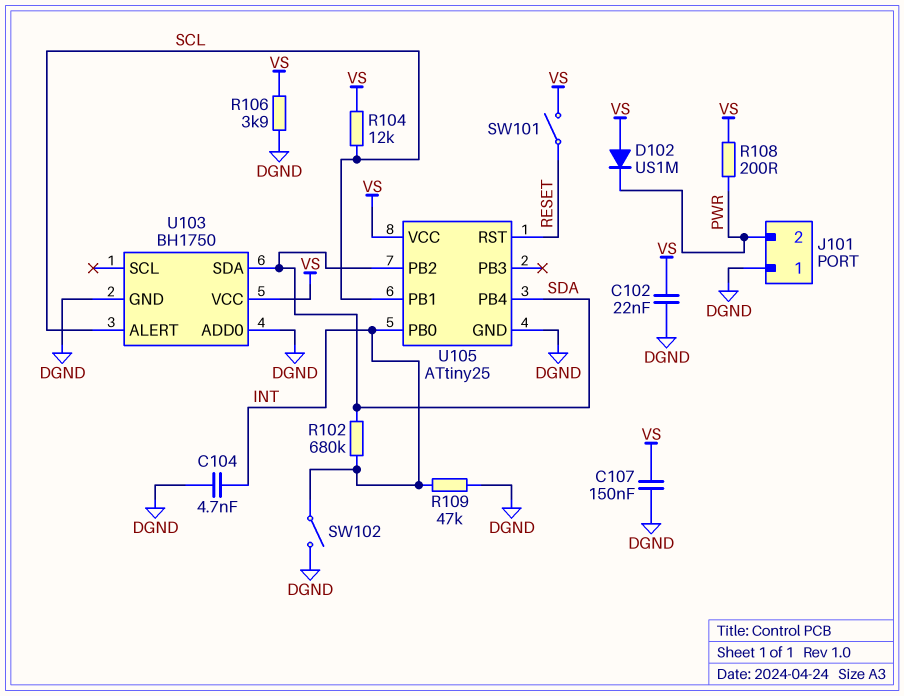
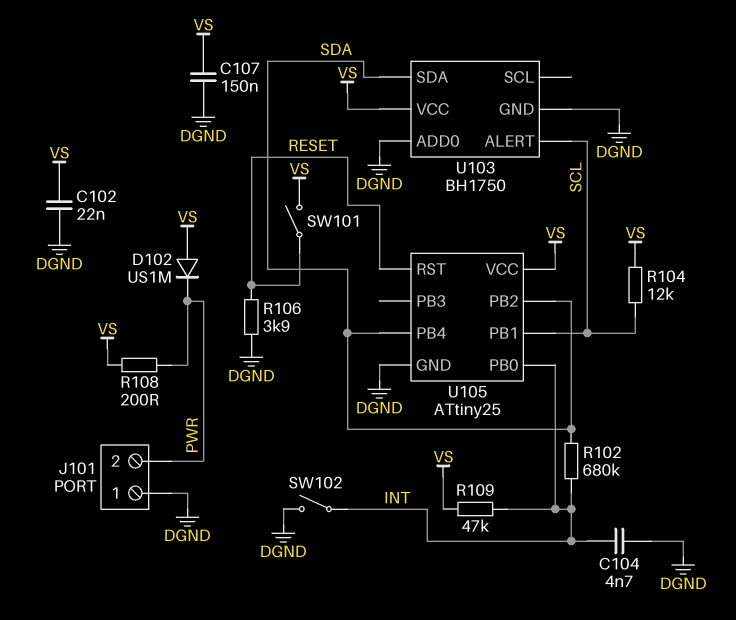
R106: 3.9k (DGND, VS) -> 3.9k (DGND, RESET)
R109: 47k (DGND, INT) -> 47k (INT, VS)

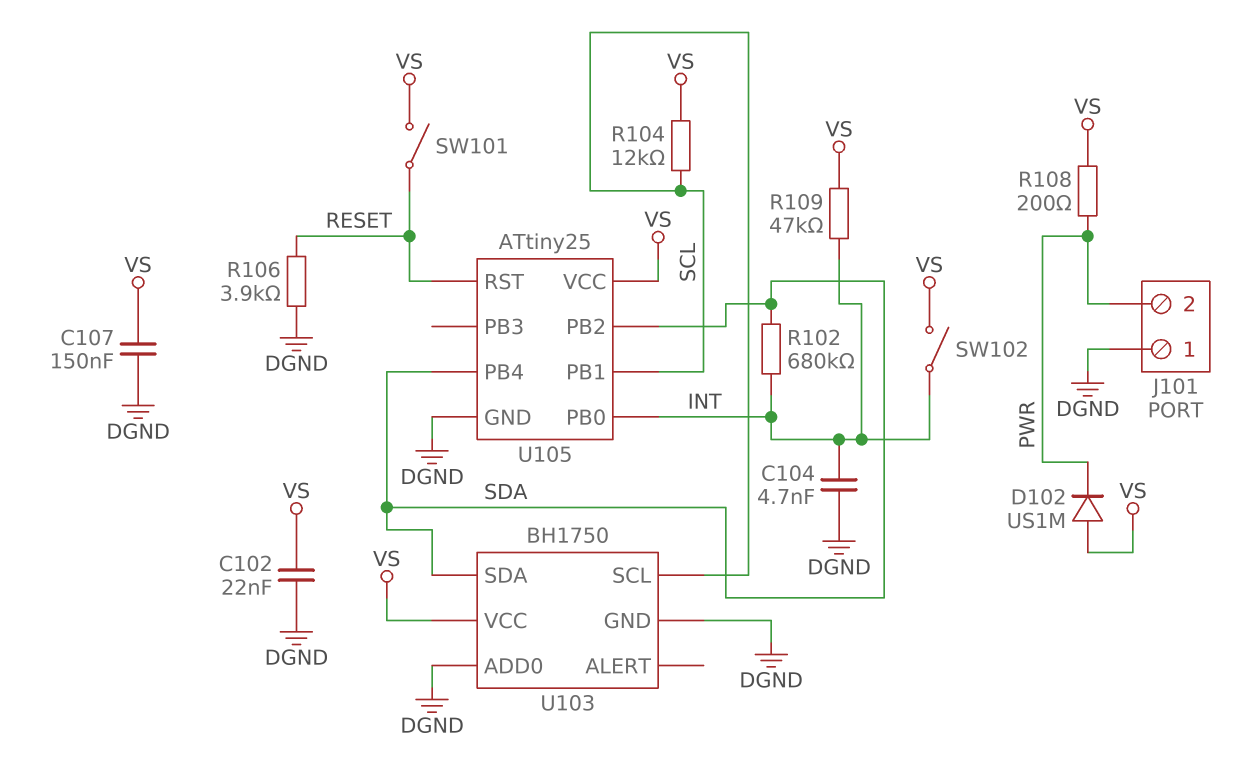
SW102: switch (DGND, INT) -> switch (INT, VS)
U103 pin ALERT: SCL -> none
U103 pin SCL: none -> SCL

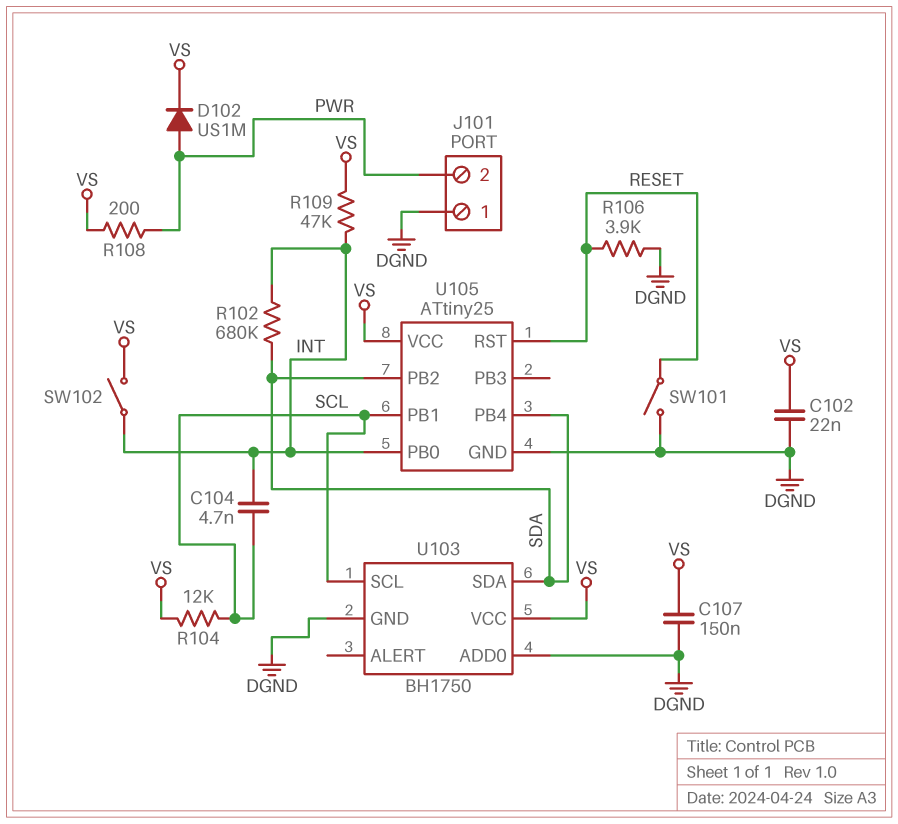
C104: 4.7nF (DGND, INT) -> 4.7nF (INT, SCL)
D102: diode US1M (A VS, K PWR) -> diode US1M (A PWR, K VS)
SW101: switch (RESET, VS) -> switch (DGND, RESET)

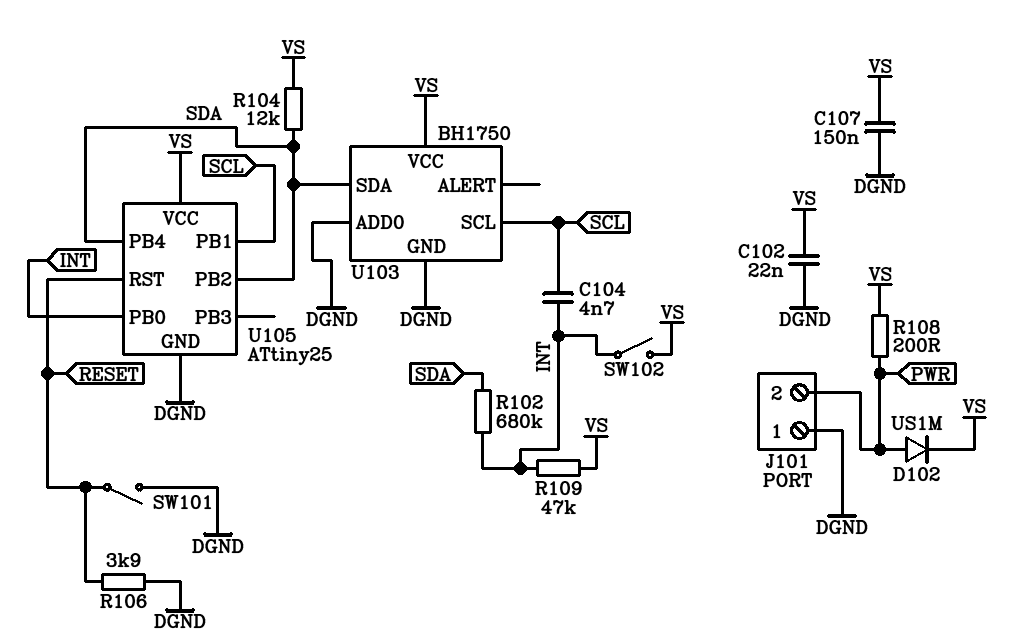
R104: 12k (SCL, VS) -> 12k (SDA, VS)

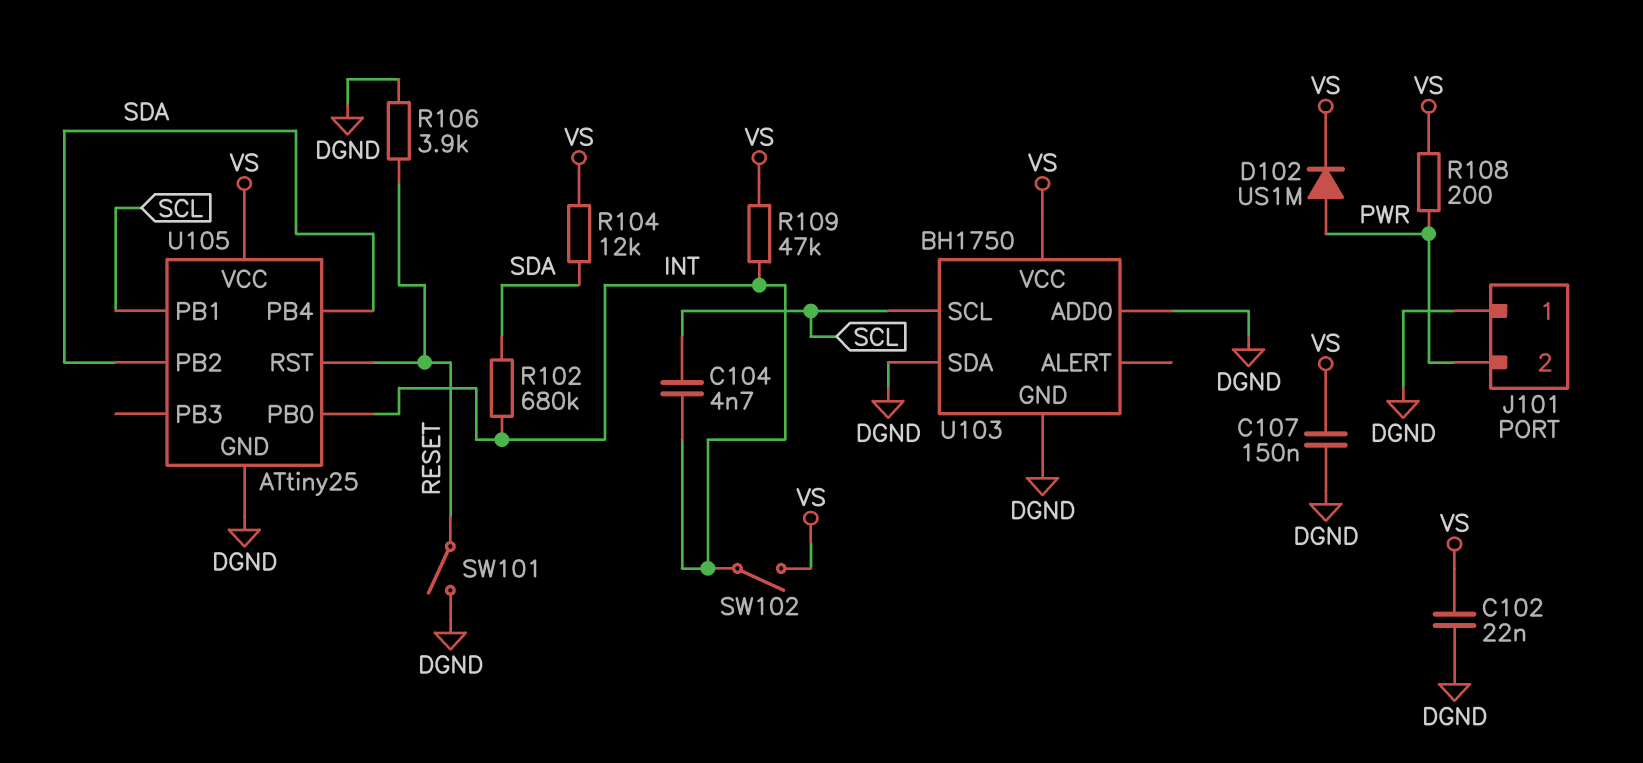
U103 pin SDA: SDA -> DGND

